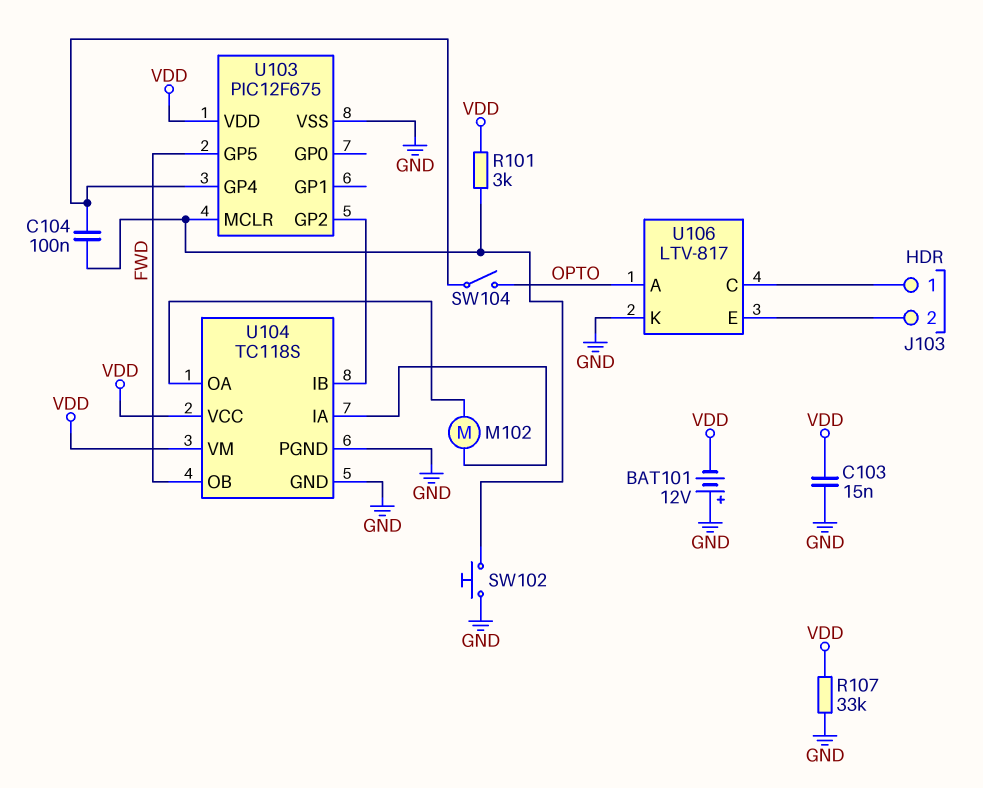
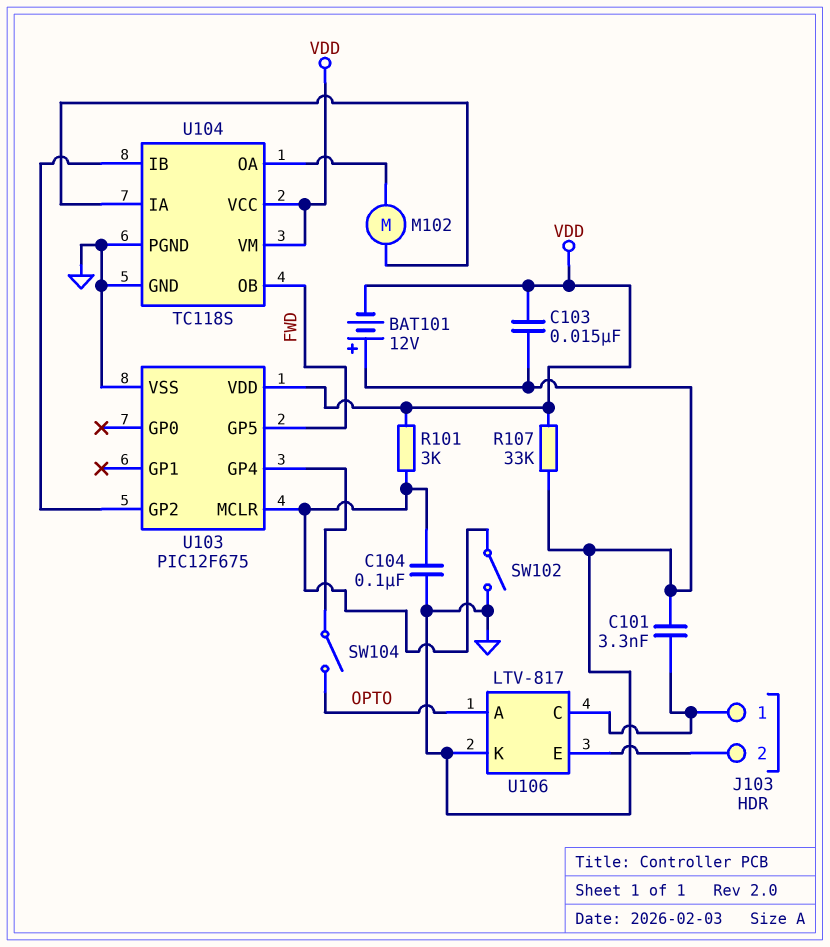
C101: none -> 3.3nF (GND, J103/1)
C104: 100nF (U103/GP4, U103/MCLR) -> 100nF (GND, U103/MCLR)
SW102: button (GND, U103/MCLR) -> switch (GND, U103/MCLR)

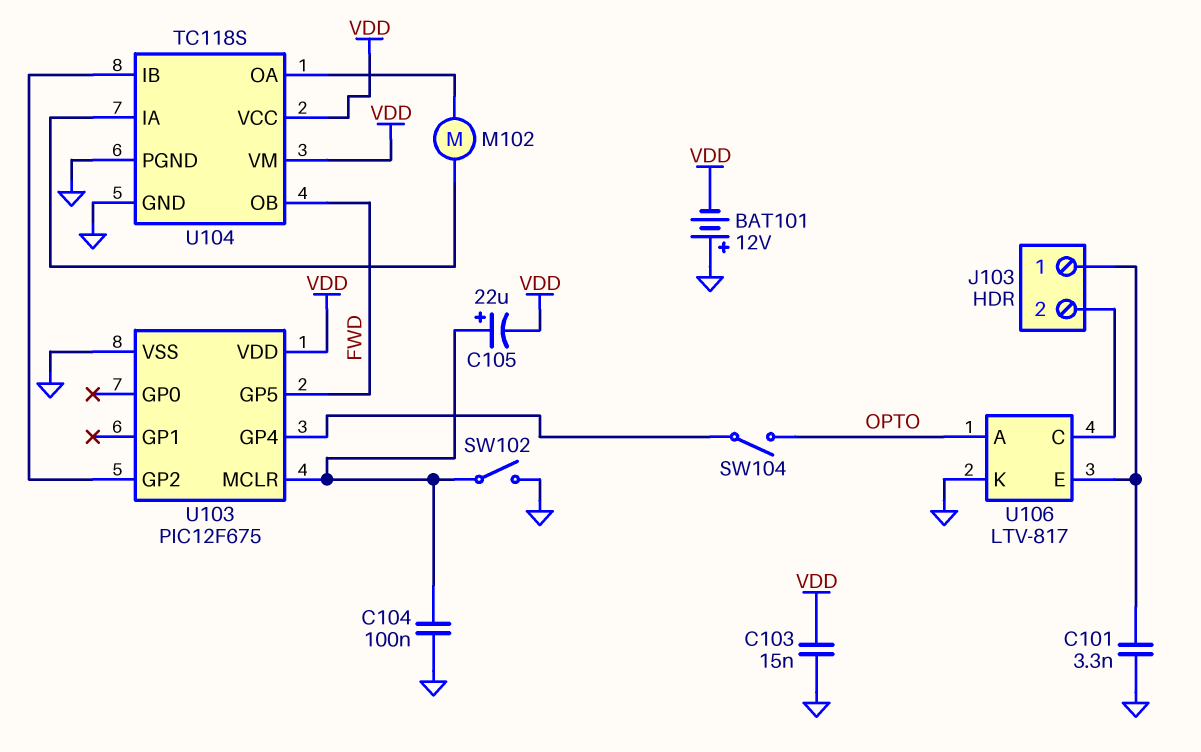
C105: none -> 22uF (plus U103/MCLR, minus VDD)
R101: 3k (U103/MCLR, VDD) -> none
R107: 33k (GND, VDD) -> none
U106 pin C: J103/1 -> J103/2
U106 pin E: J103/2 -> J103/1

